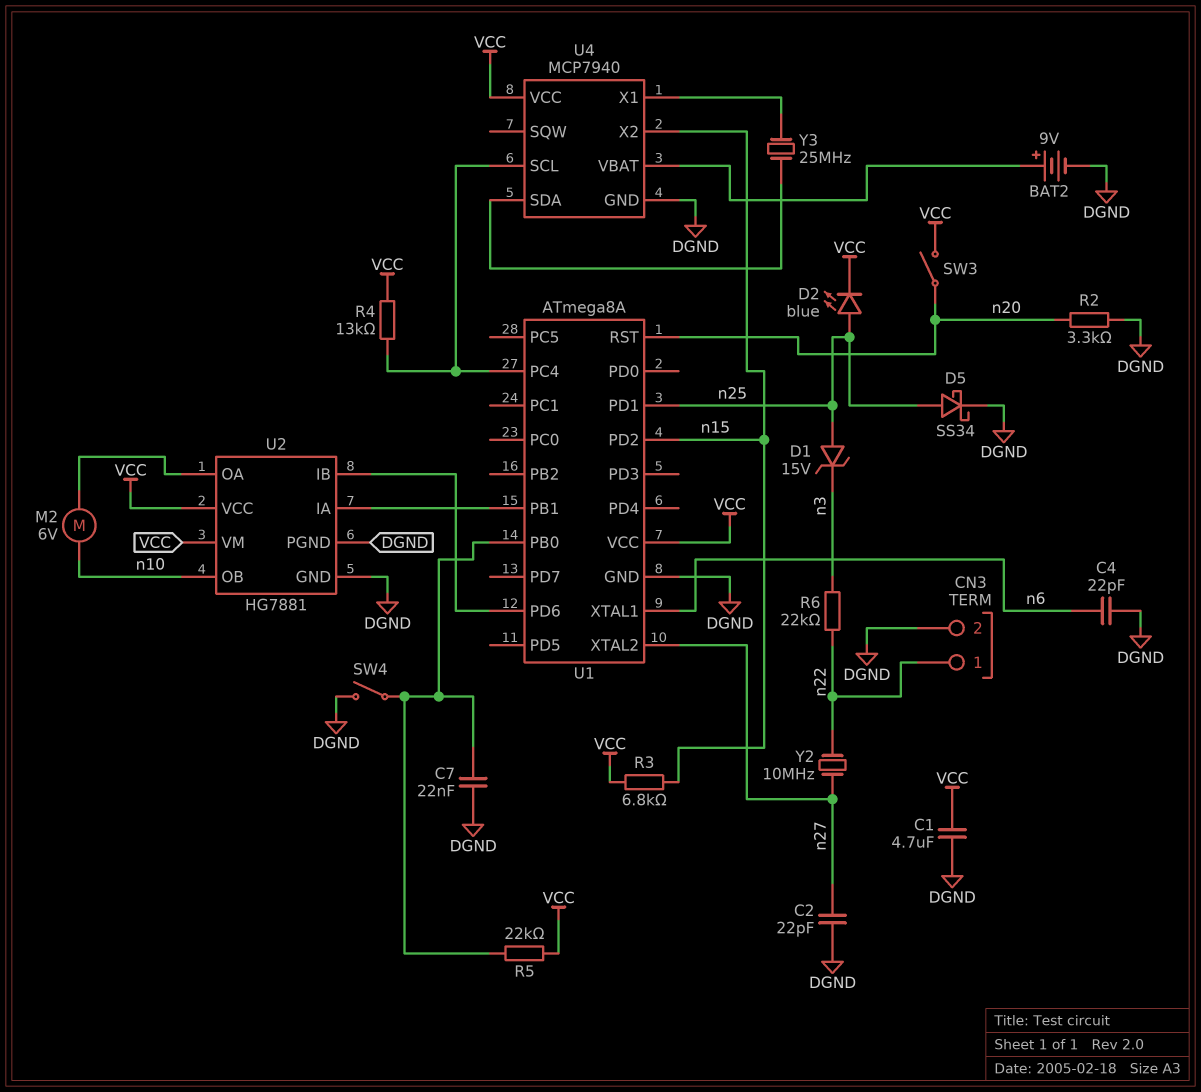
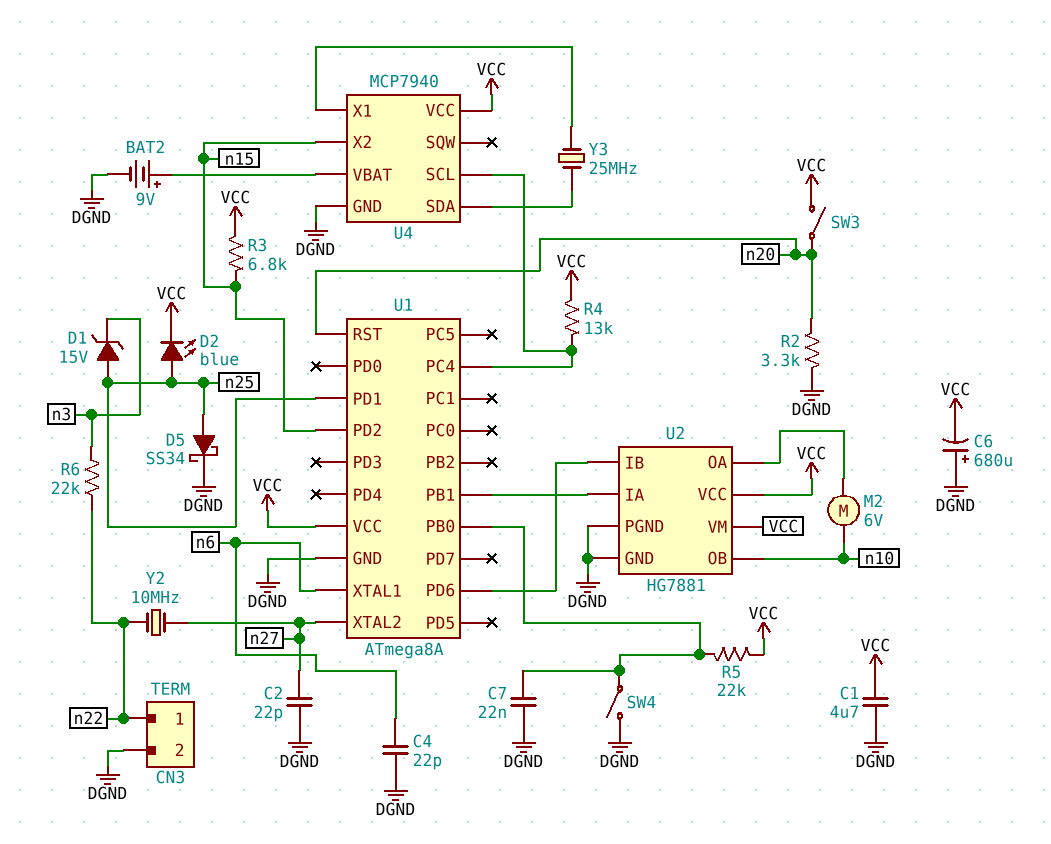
C6: none -> 680uF (plus DGND, minus VCC)

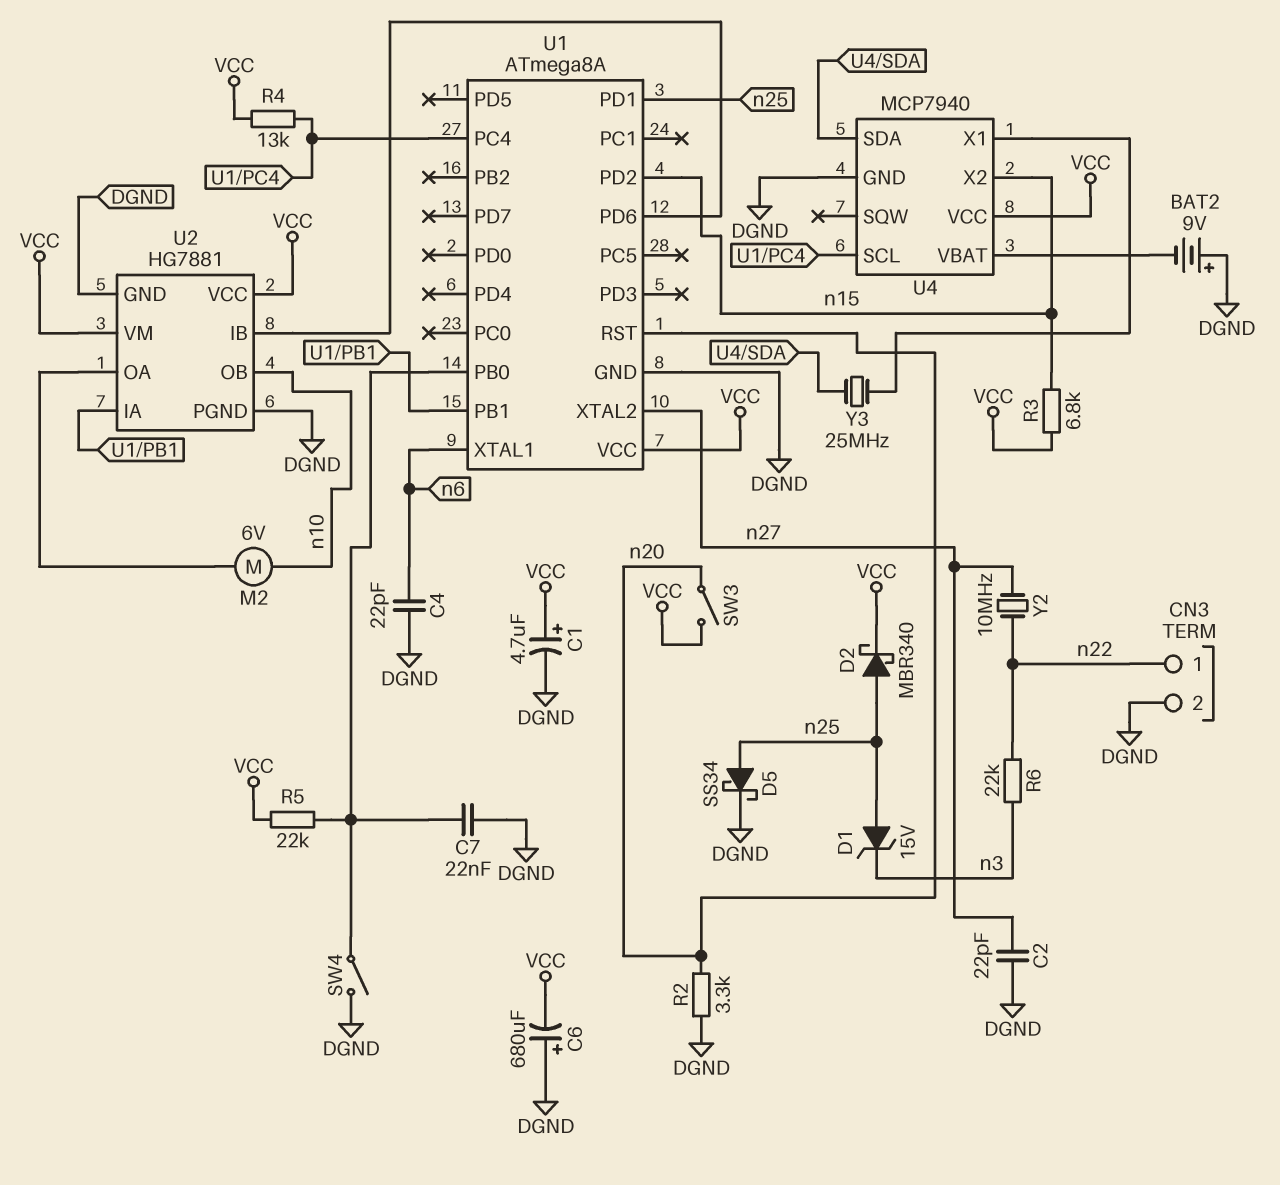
BAT2: 9V (plus U4/VBAT, minus DGND) -> 9V (plus DGND, minus U4/VBAT)
C1: 4.7uF (DGND, VCC) -> 4.7uF (plus VCC, minus DGND)
D2: LED blue (A n25, K VCC) -> schottky MBR340 (A n25, K VCC)

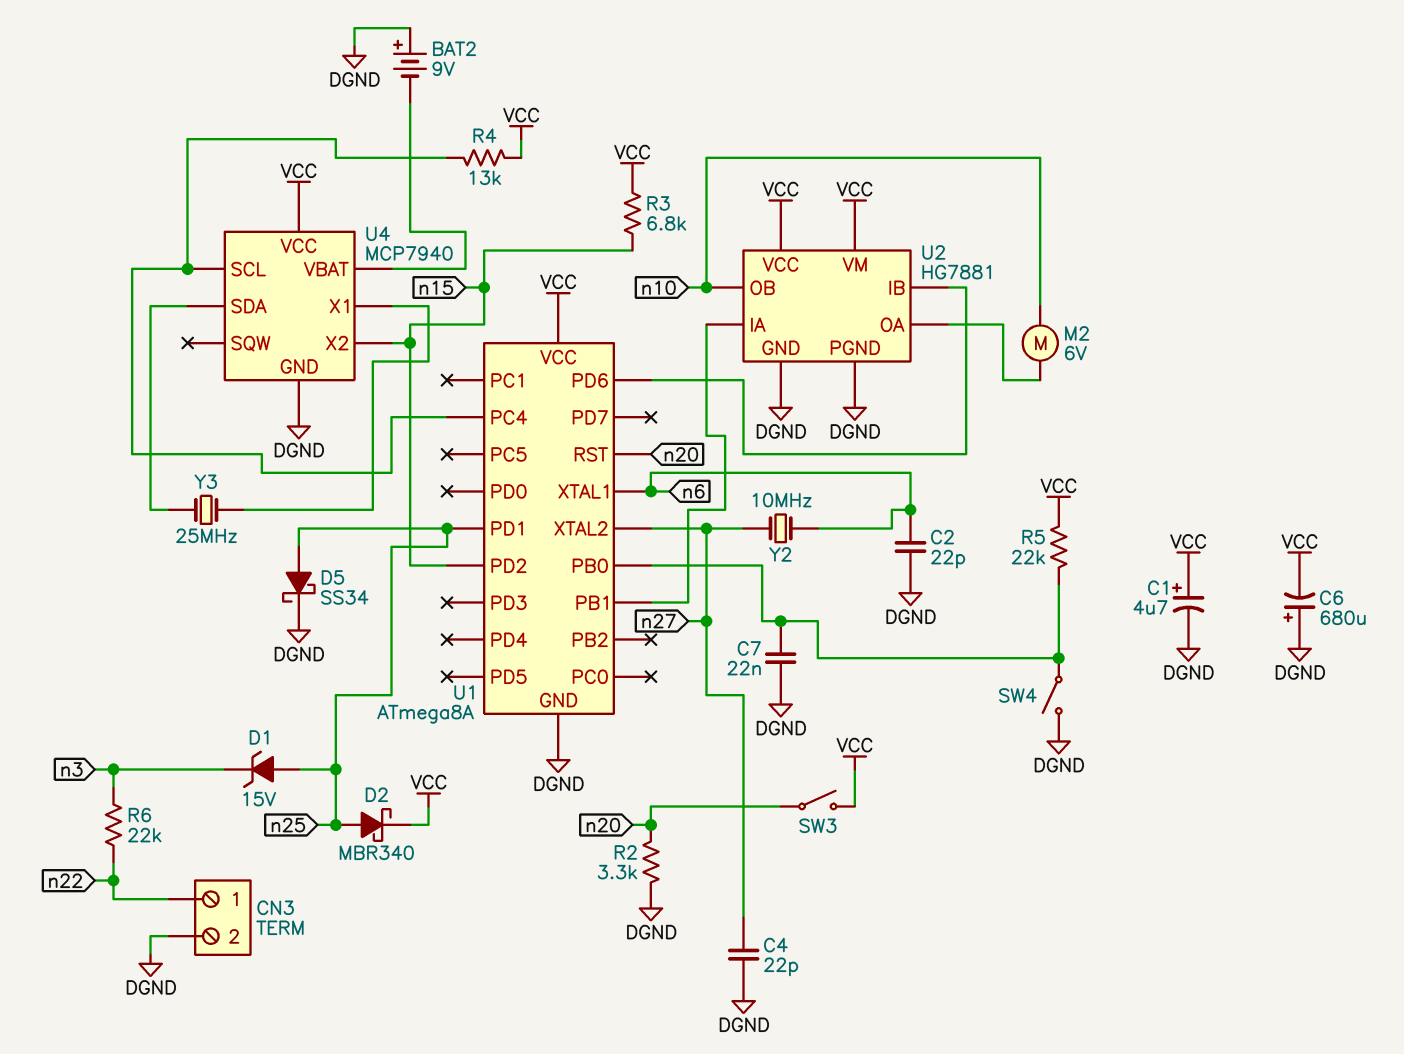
C2: 22pF (DGND, n27) -> 22pF (DGND, n6)
C4: 22pF (DGND, n6) -> 22pF (DGND, n27)
Y2: 10MHz (n22, n27) -> 10MHz (n6, n27)

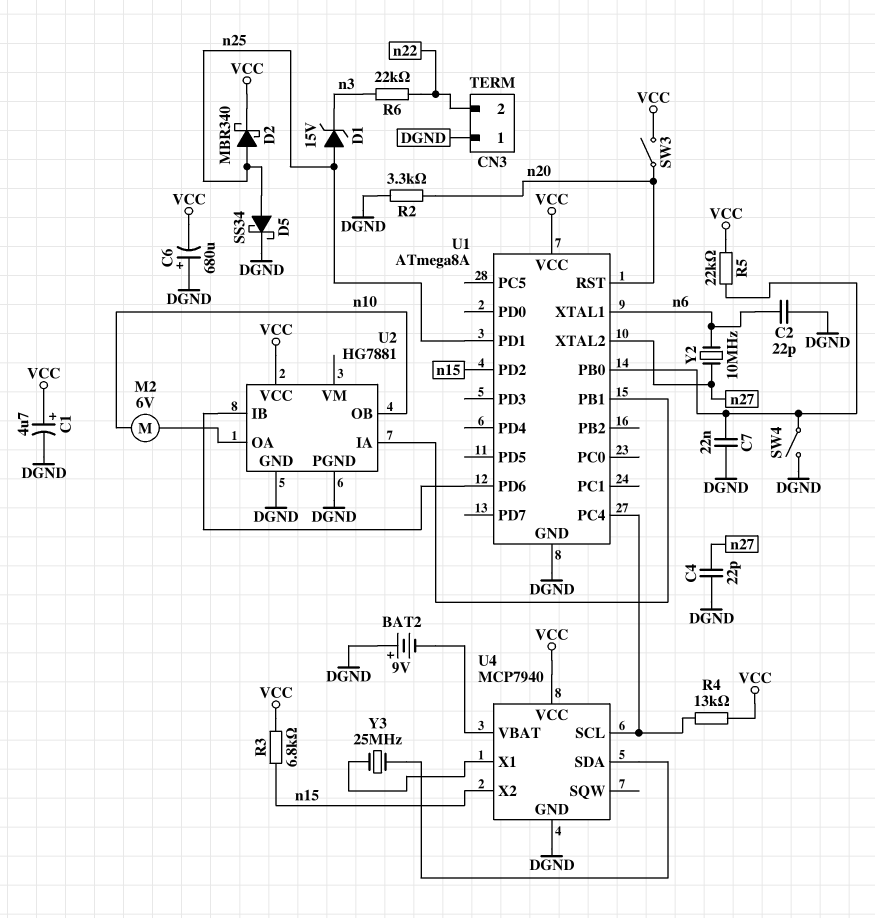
CN3 pin 1: n22 -> DGND
CN3 pin 2: DGND -> n22
U2 pin VM: VCC -> none

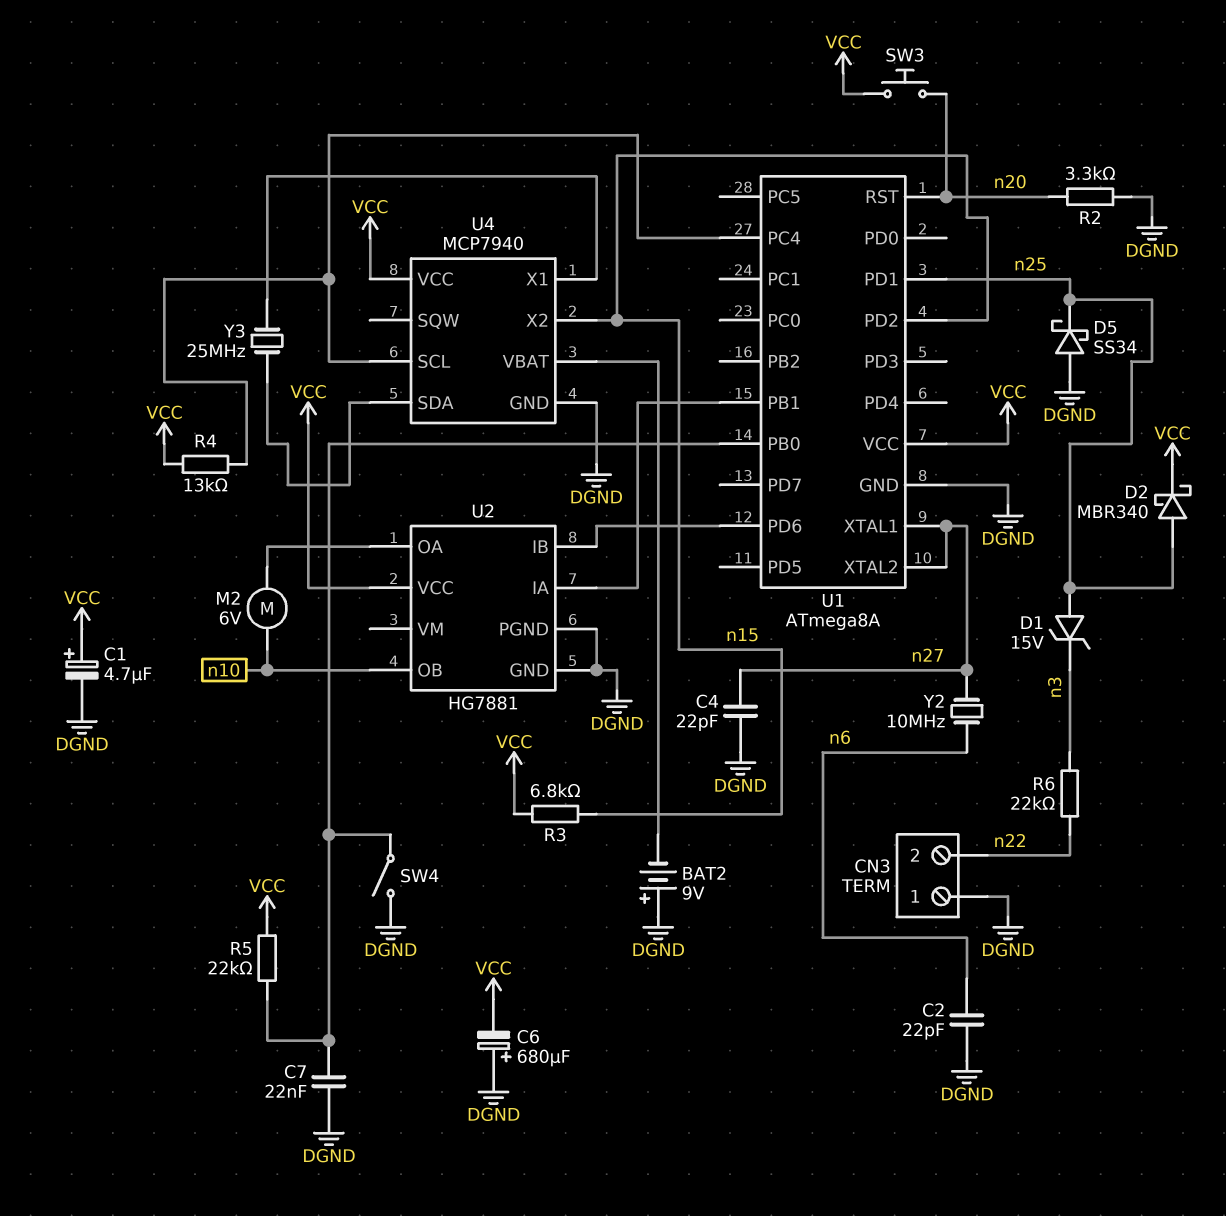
D5: schottky SS34 (A n25, K DGND) -> schottky SS34 (A DGND, K n25)
SW3: switch (VCC, n20) -> button (VCC, n20)
U1 pin XTAL1: n6 -> n27

